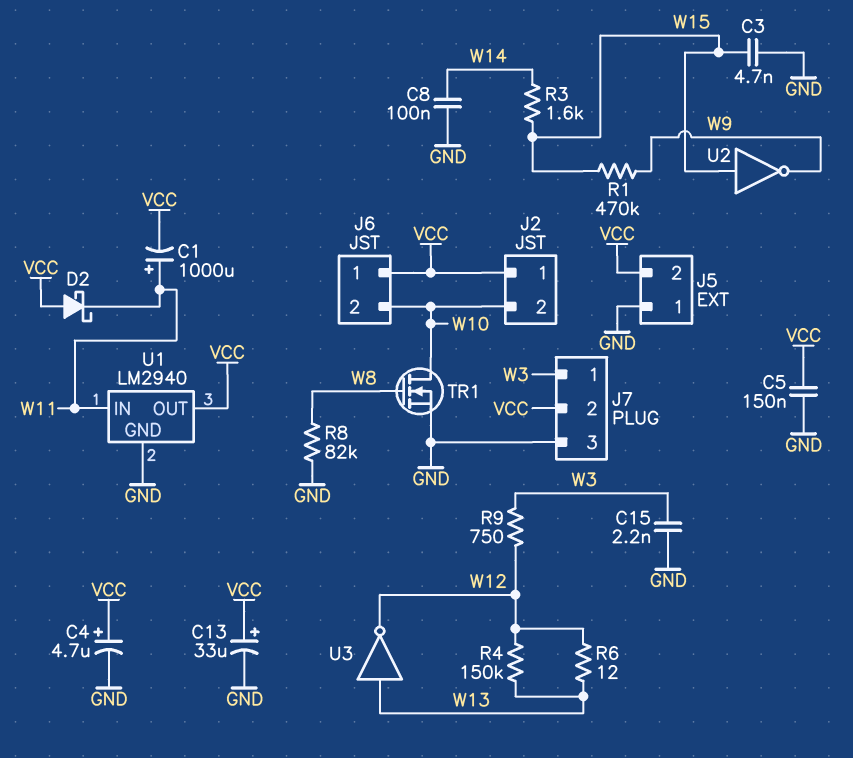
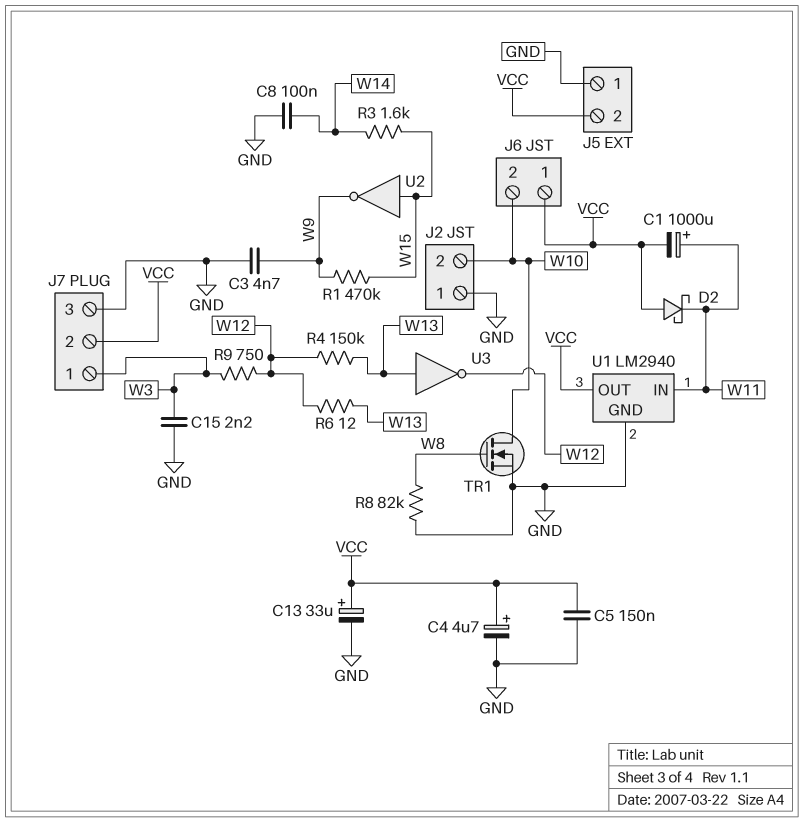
C3: 4.7nF (GND, W15) -> 4.7nF (GND, W9)
J2 pin 1: VCC -> GND

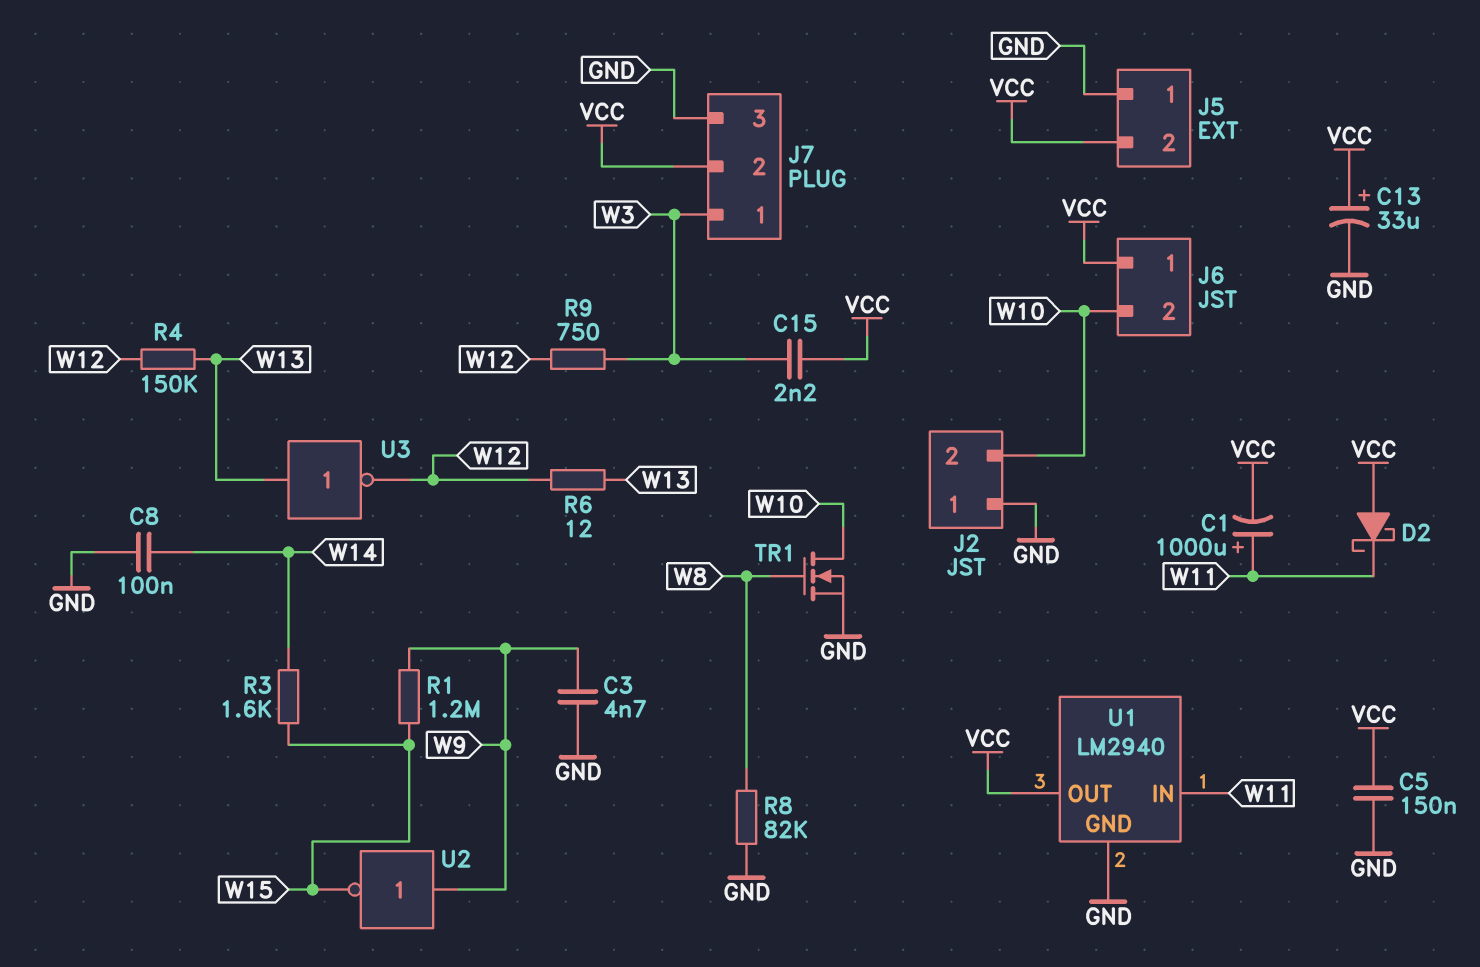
C4: 4.7uF (plus VCC, minus GND) -> none
C15: 2.2nF (GND, W3) -> 2.2nF (VCC, W3)
R1: 470k (W9, W15) -> 1.2M (W9, W15)
U2: NOT (in W15, out W9) -> NOT (in W9, out W15)

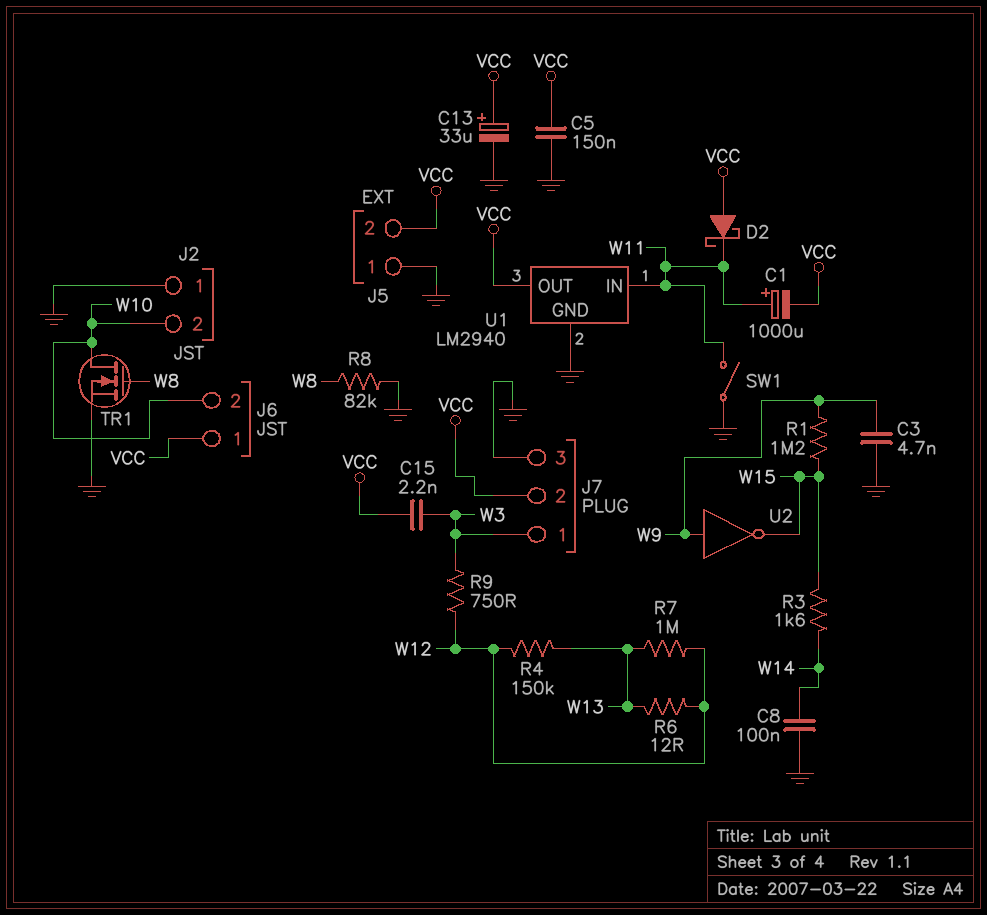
R7: none -> 1M (W12, W13)
SW1: none -> switch (GND, W11)
U3: NOT (in W13, out W12) -> none

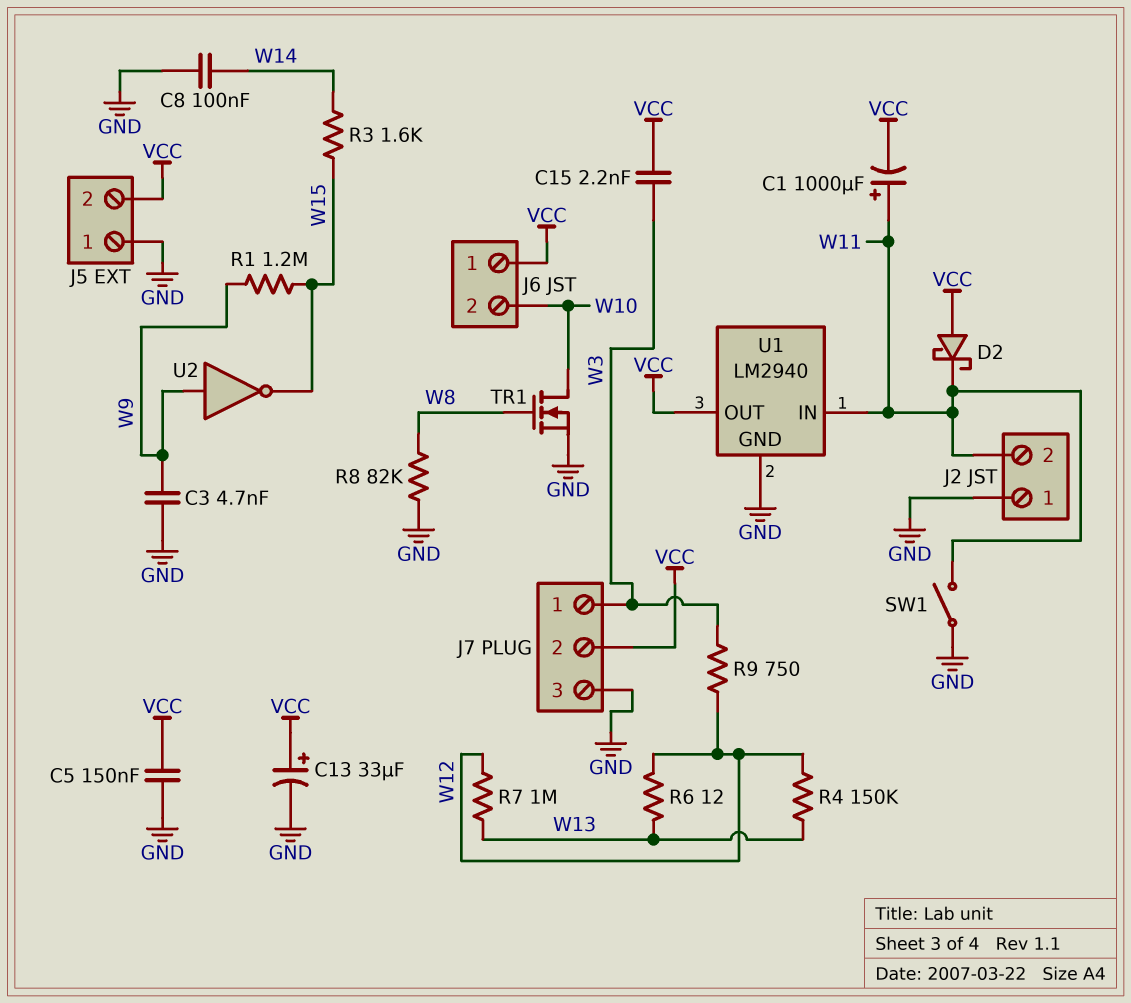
J2 pin 2: W10 -> W11

